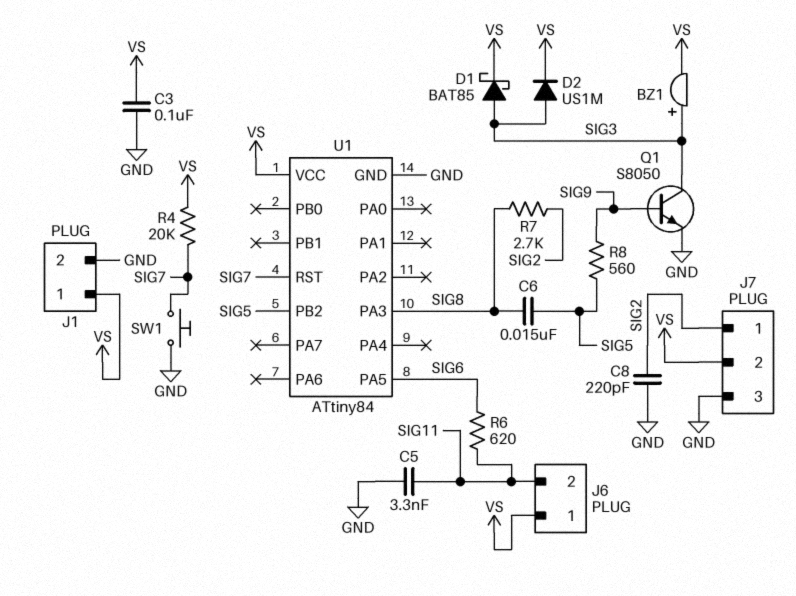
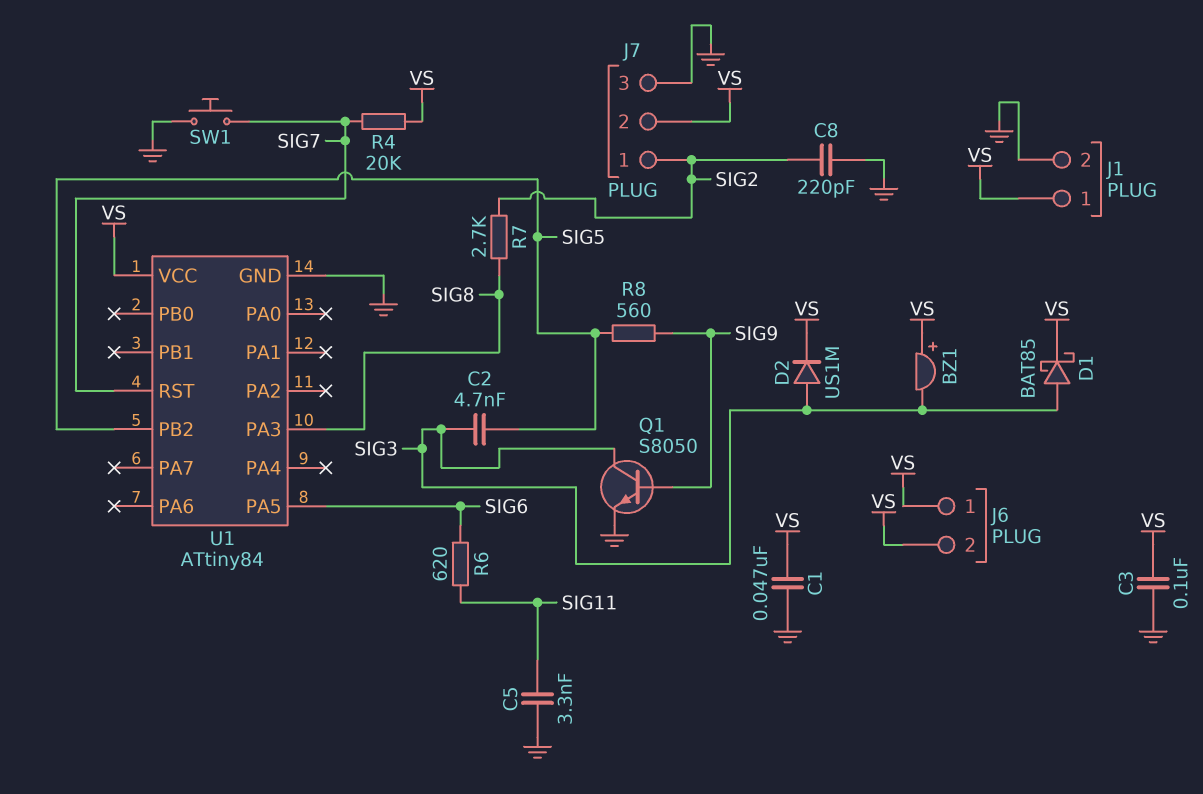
BZ1: buzzer (plus SIG3, minus VS) -> buzzer (plus VS, minus SIG3)
C1: none -> 47nF (GND, VS)
C2: none -> 4.7nF (SIG3, SIG5)
C6: 15nF (SIG5, SIG8) -> none
J6 pin 2: SIG11 -> VS

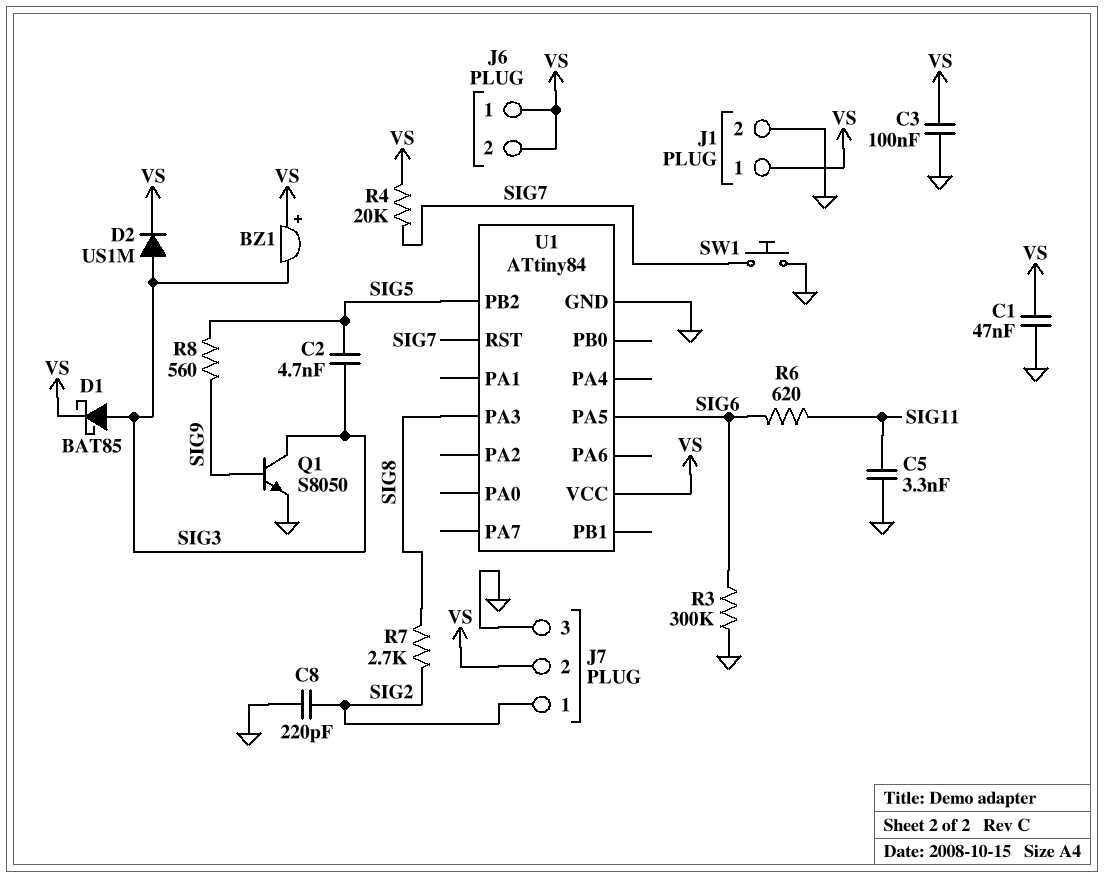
R3: none -> 300k (GND, SIG6)

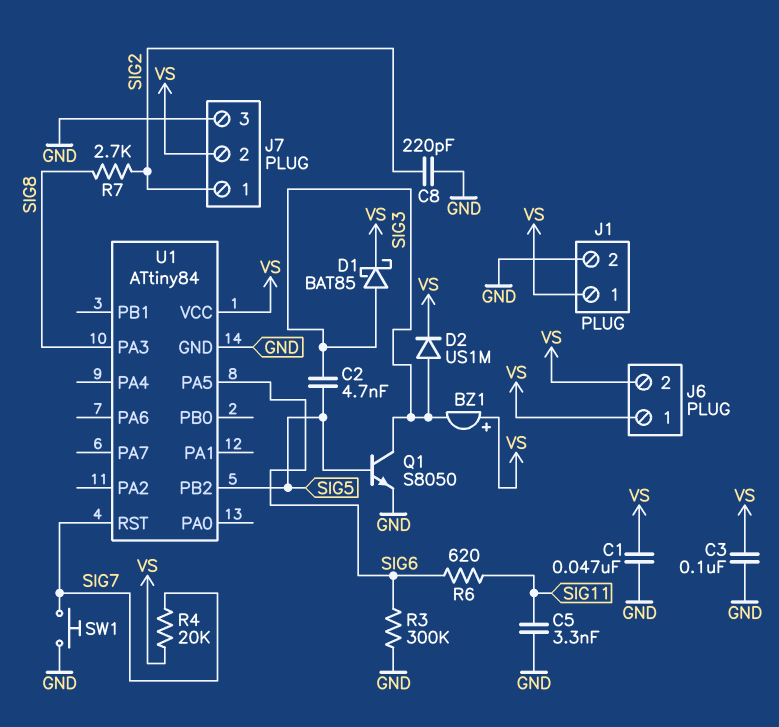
Q1: NPN S8050 (B SIG9, C SIG3, E GND) -> NPN S8050 (B SIG5, C SIG3, E GND)
R8: 560 (SIG5, SIG9) -> none

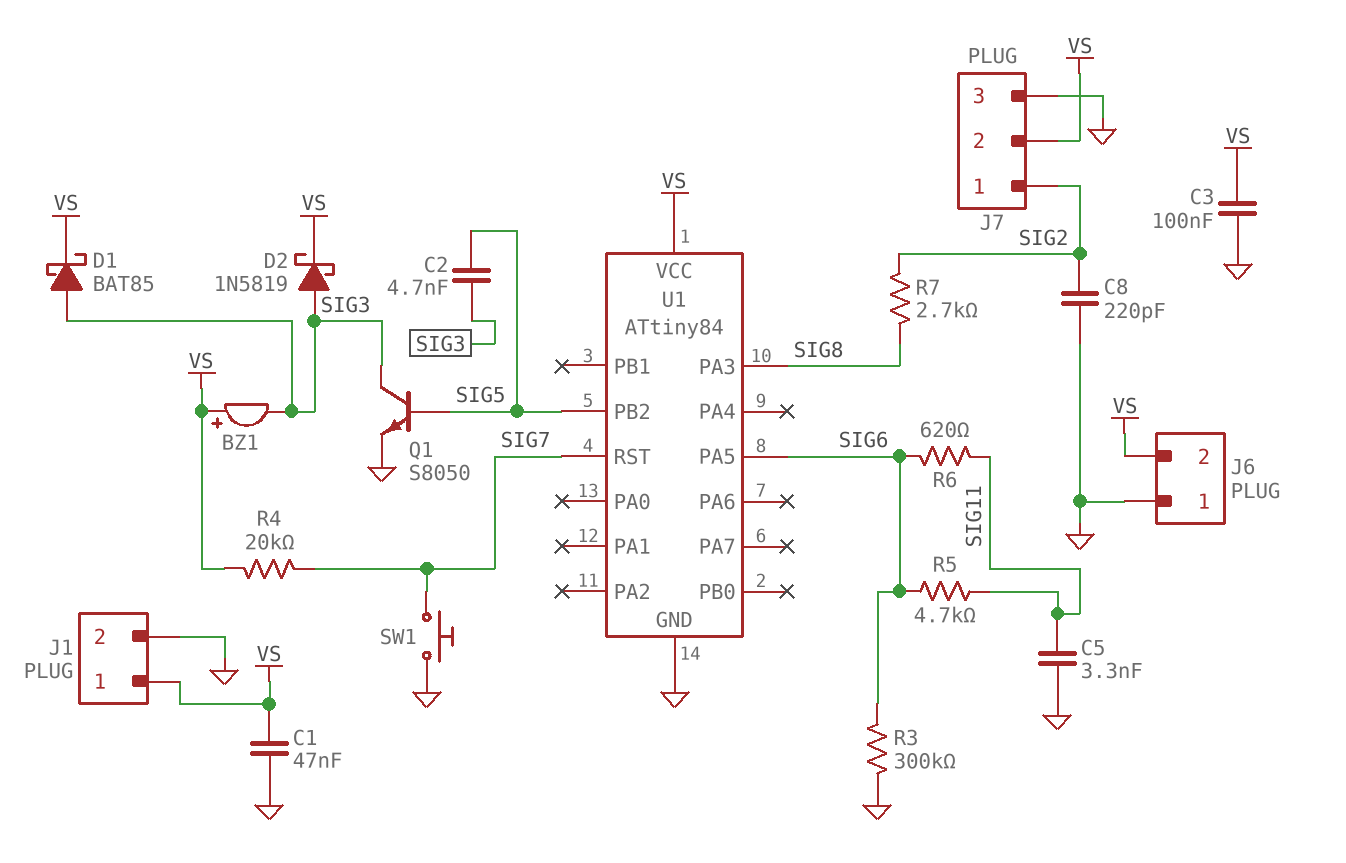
D2: diode US1M (A SIG3, K VS) -> schottky 1N5819 (A SIG3, K VS)
J6 pin 1: VS -> GND
R5: none -> 4.7k (SIG6, SIG11)

